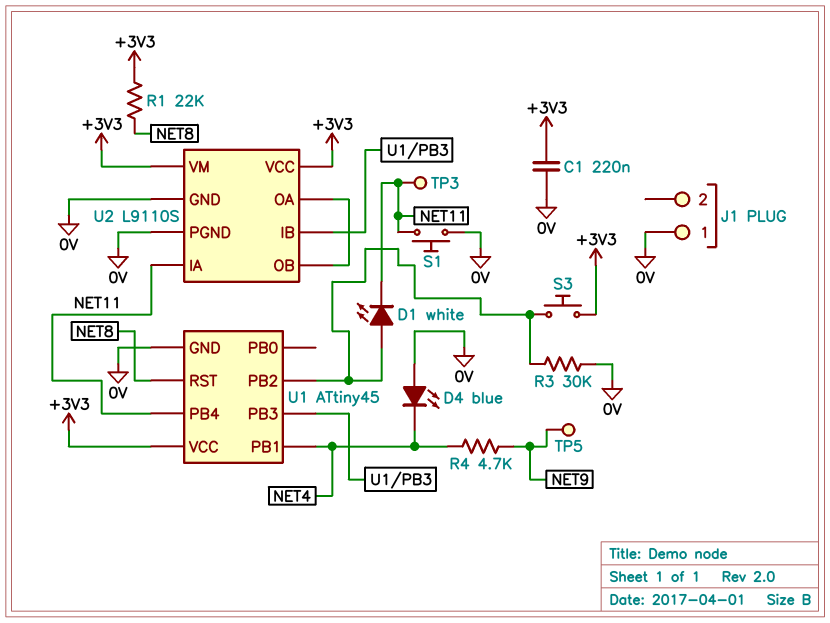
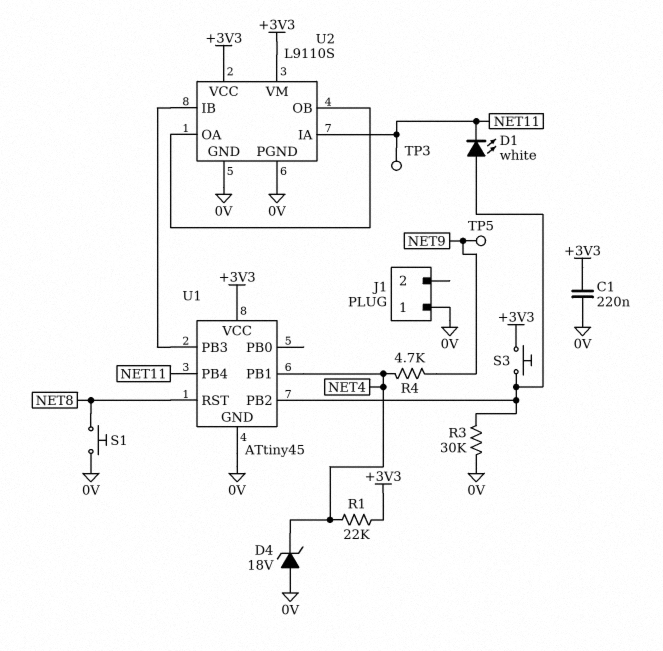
D4: LED blue (A 0V, K NET4) -> zener 18V (A 0V, K NET4)
R1: 22k (+3V3, NET8) -> 22k (+3V3, NET4)
S1: button (0V, NET11) -> button (0V, NET8)

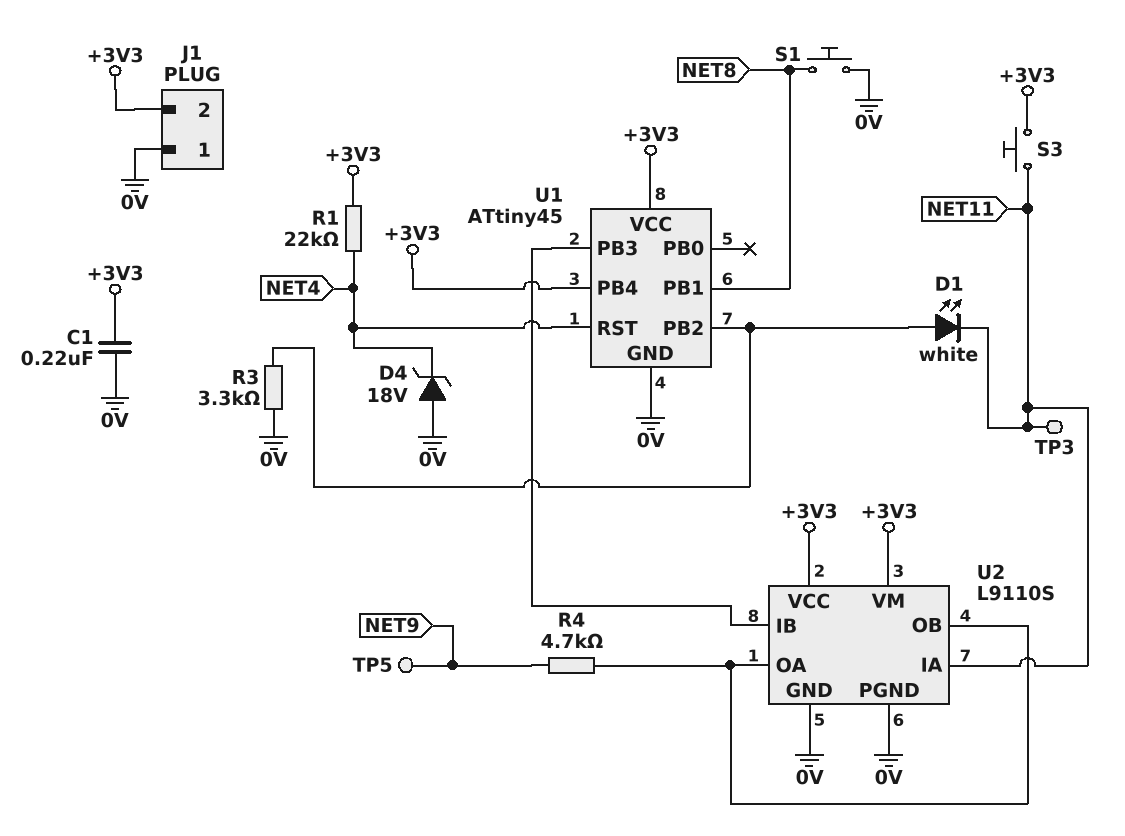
J1 pin 2: none -> +3V3
R3: 30k (0V, U1/PB2) -> 3.3k (0V, U1/PB2)
R4: 4.7k (NET4, NET9) -> 4.7k (NET9, U2/OA)
S3: button (+3V3, U1/PB2) -> button (+3V3, NET11)
U1 pin PB1: NET4 -> NET8
U1 pin PB4: NET11 -> +3V3
U1 pin RST: NET8 -> NET4

